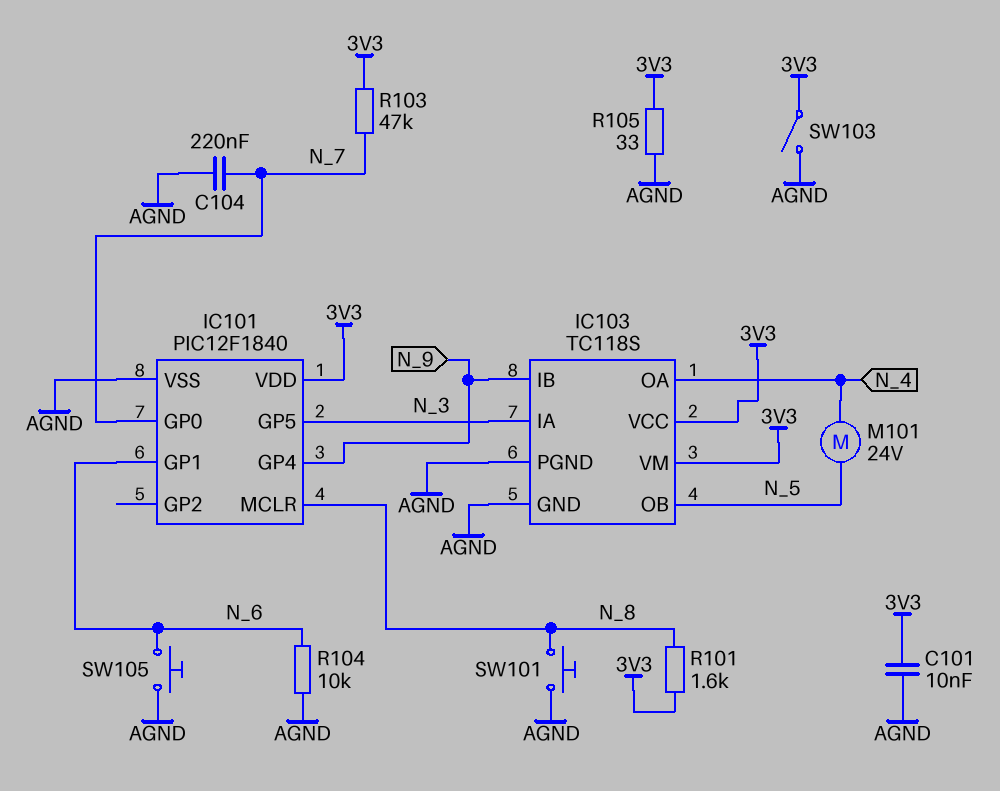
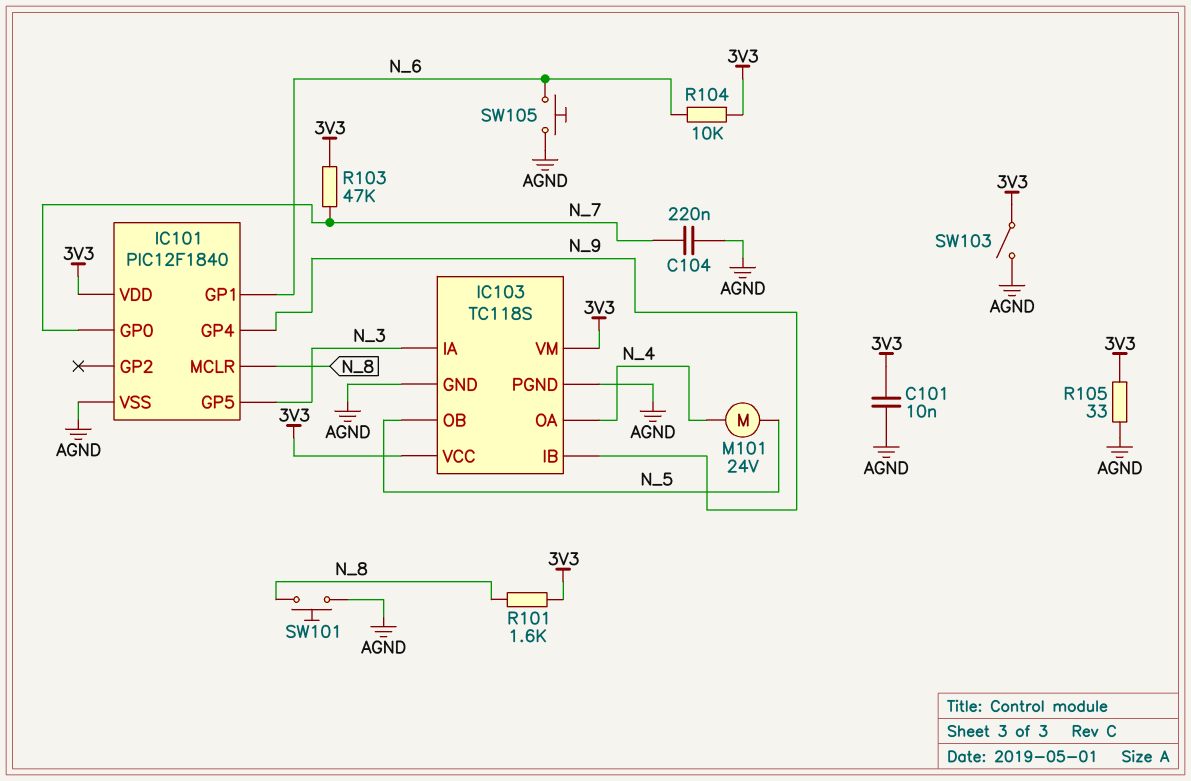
R104: 10k (AGND, N_6) -> 10k (3V3, N_6)

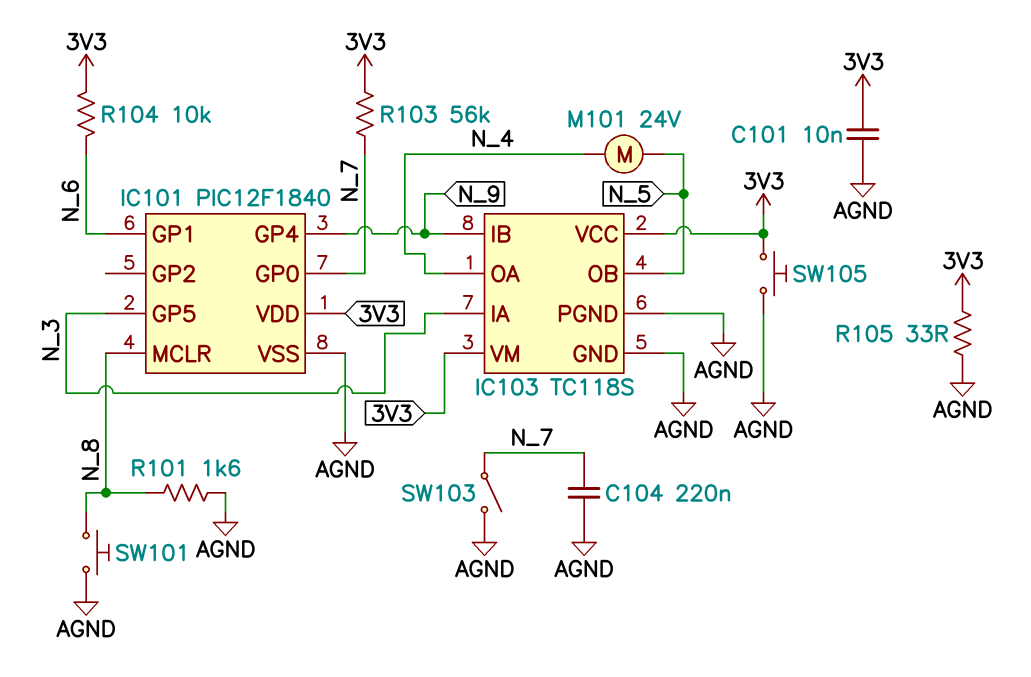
R101: 1.6k (3V3, N_8) -> 1.6k (AGND, N_8)
R103: 47k (3V3, N_7) -> 56k (3V3, N_7)
SW103: switch (3V3, AGND) -> switch (AGND, N_7)
SW105: button (AGND, N_6) -> button (3V3, AGND)

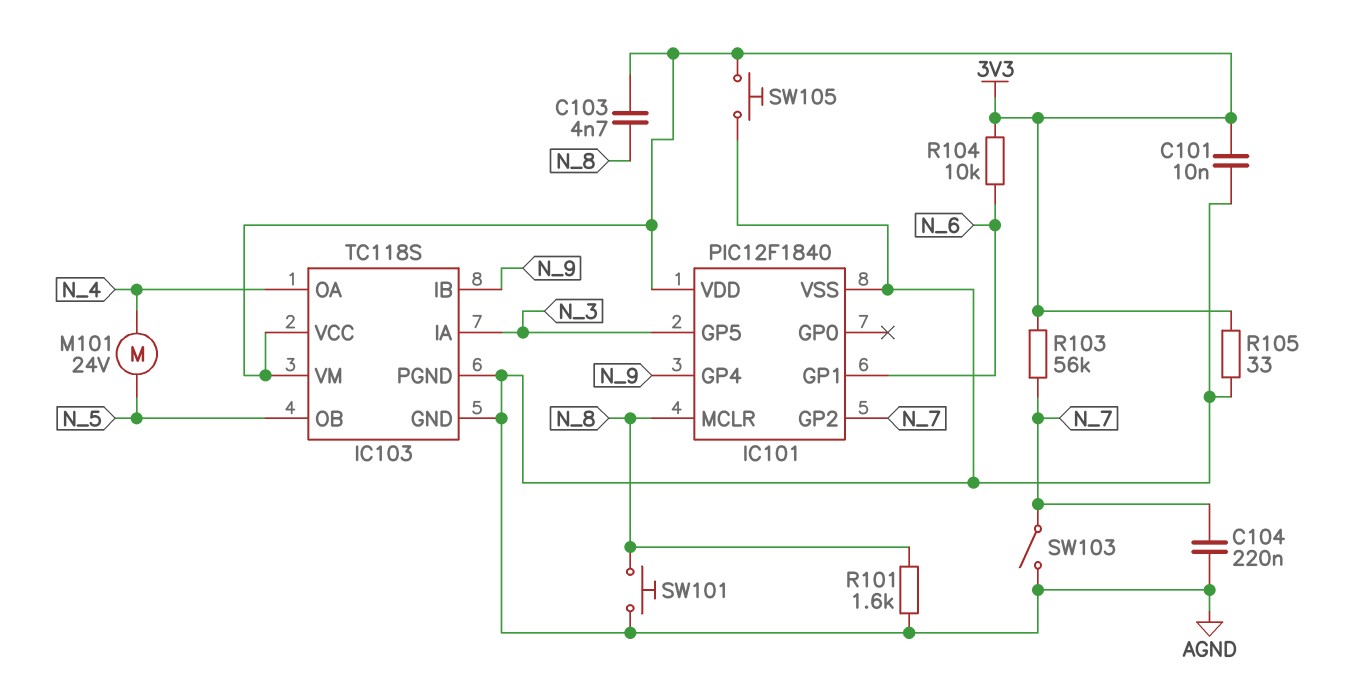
C103: none -> 4.7nF (3V3, N_8)
IC101 pin GP0: N_7 -> none
IC101 pin GP2: none -> N_7

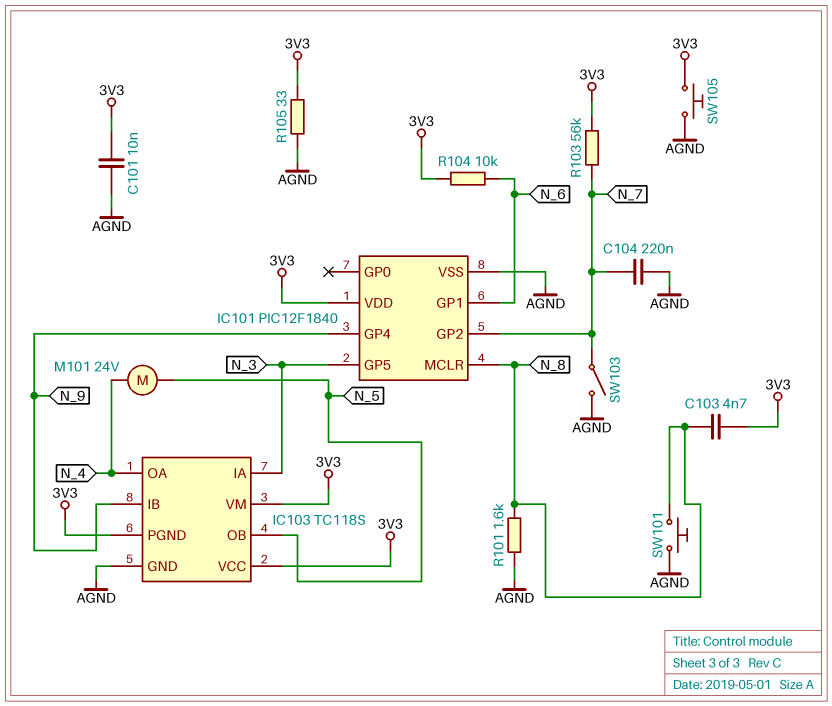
IC103 pin PGND: AGND -> 3V3

